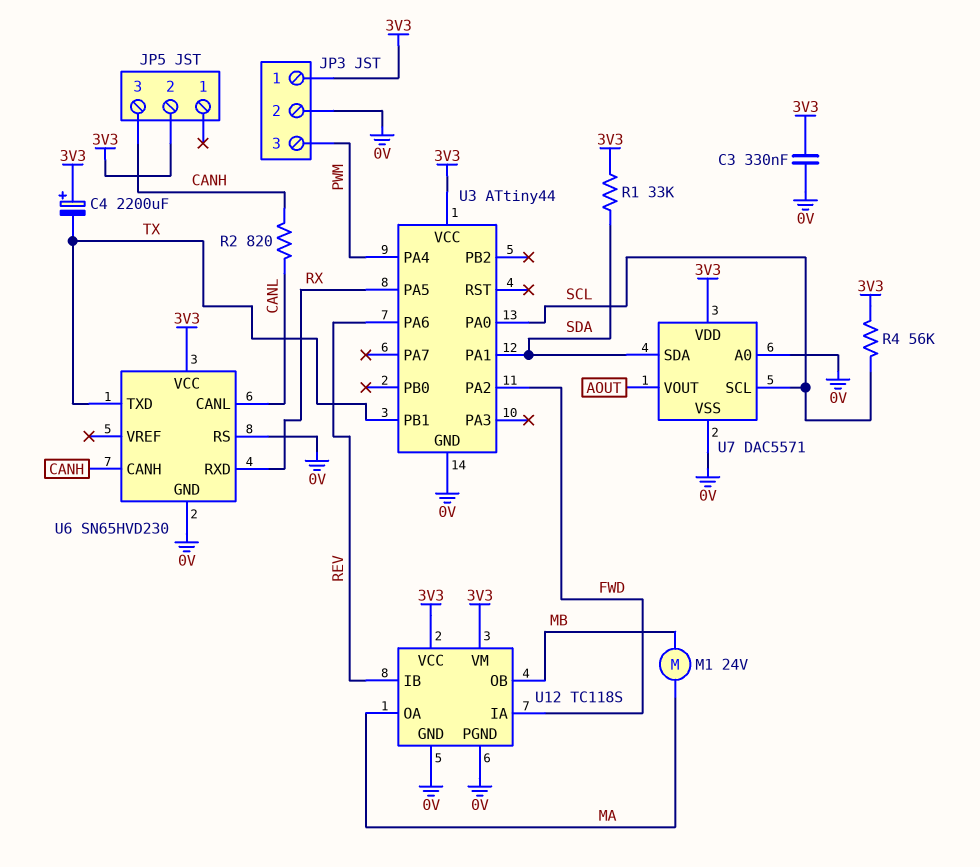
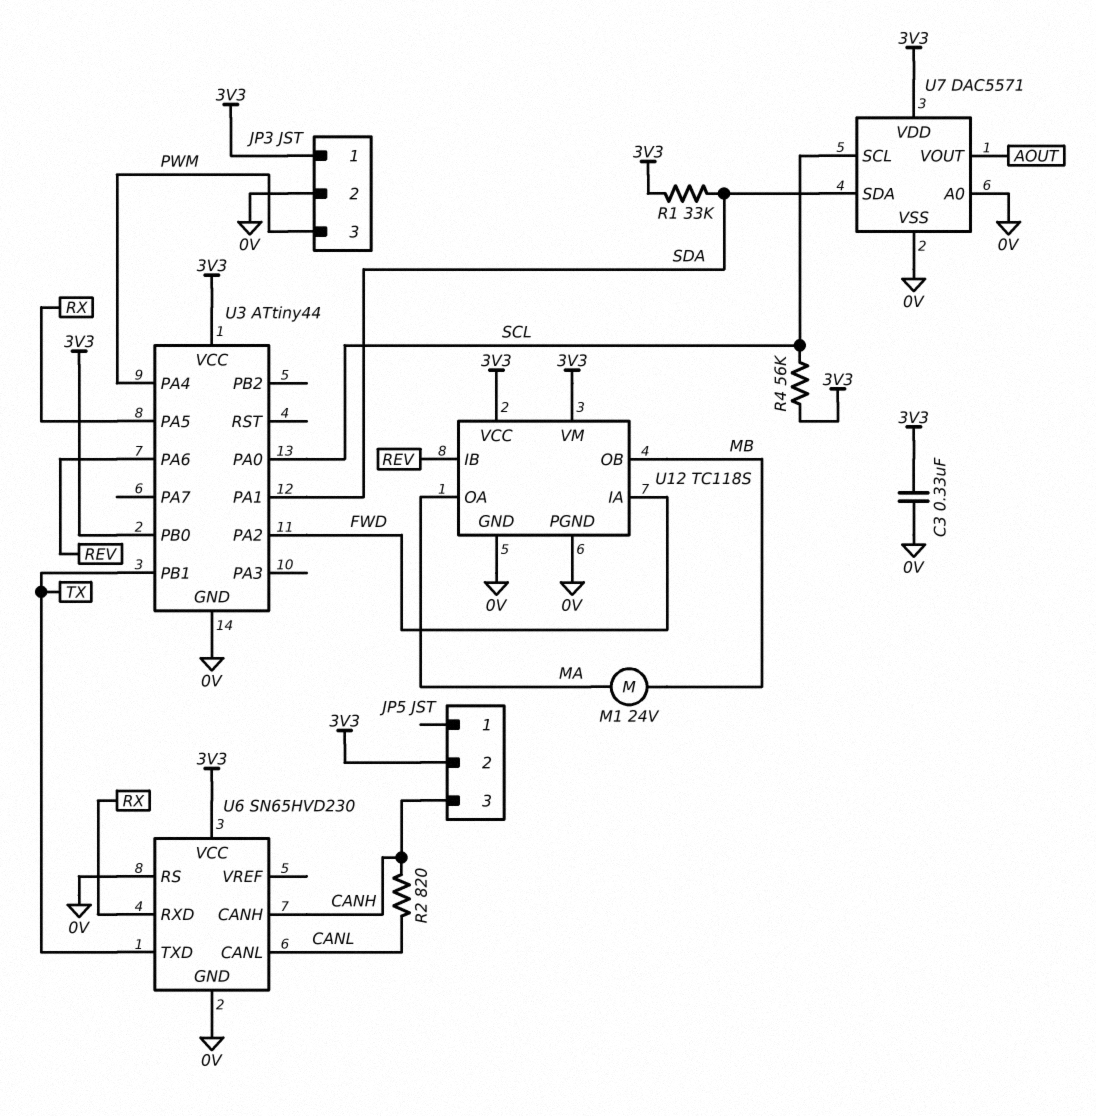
C4: 2200uF (plus 3V3, minus TX) -> none
U3 pin PB0: none -> 3V3

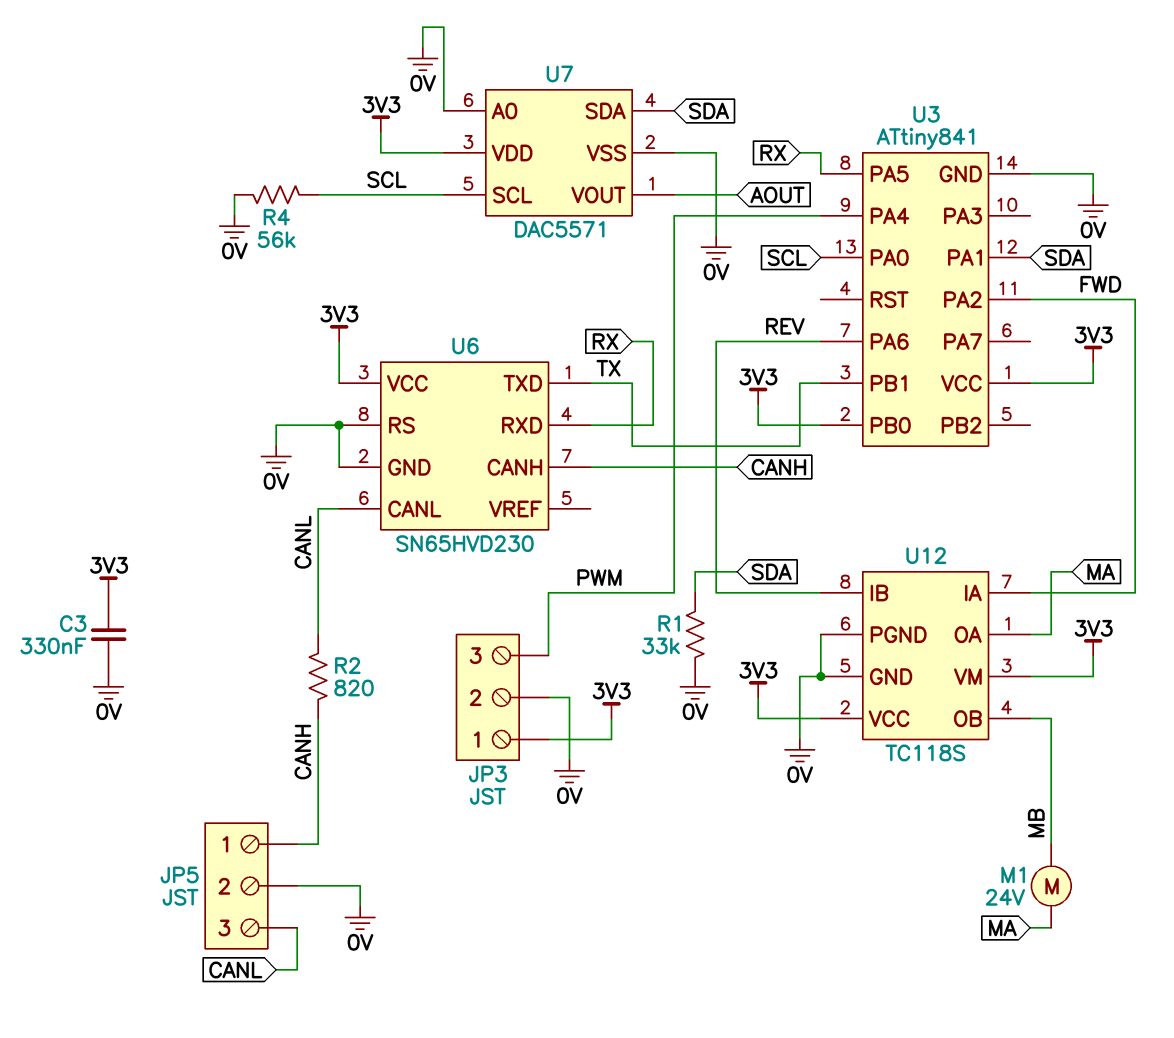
JP5 pin 1: none -> CANH
JP5 pin 2: 3V3 -> 0V
JP5 pin 3: CANH -> CANL
R1: 33k (3V3, SDA) -> 33k (0V, SDA)
R4: 56k (3V3, SCL) -> 56k (0V, SCL)
U3: ATtiny44 -> ATtiny841

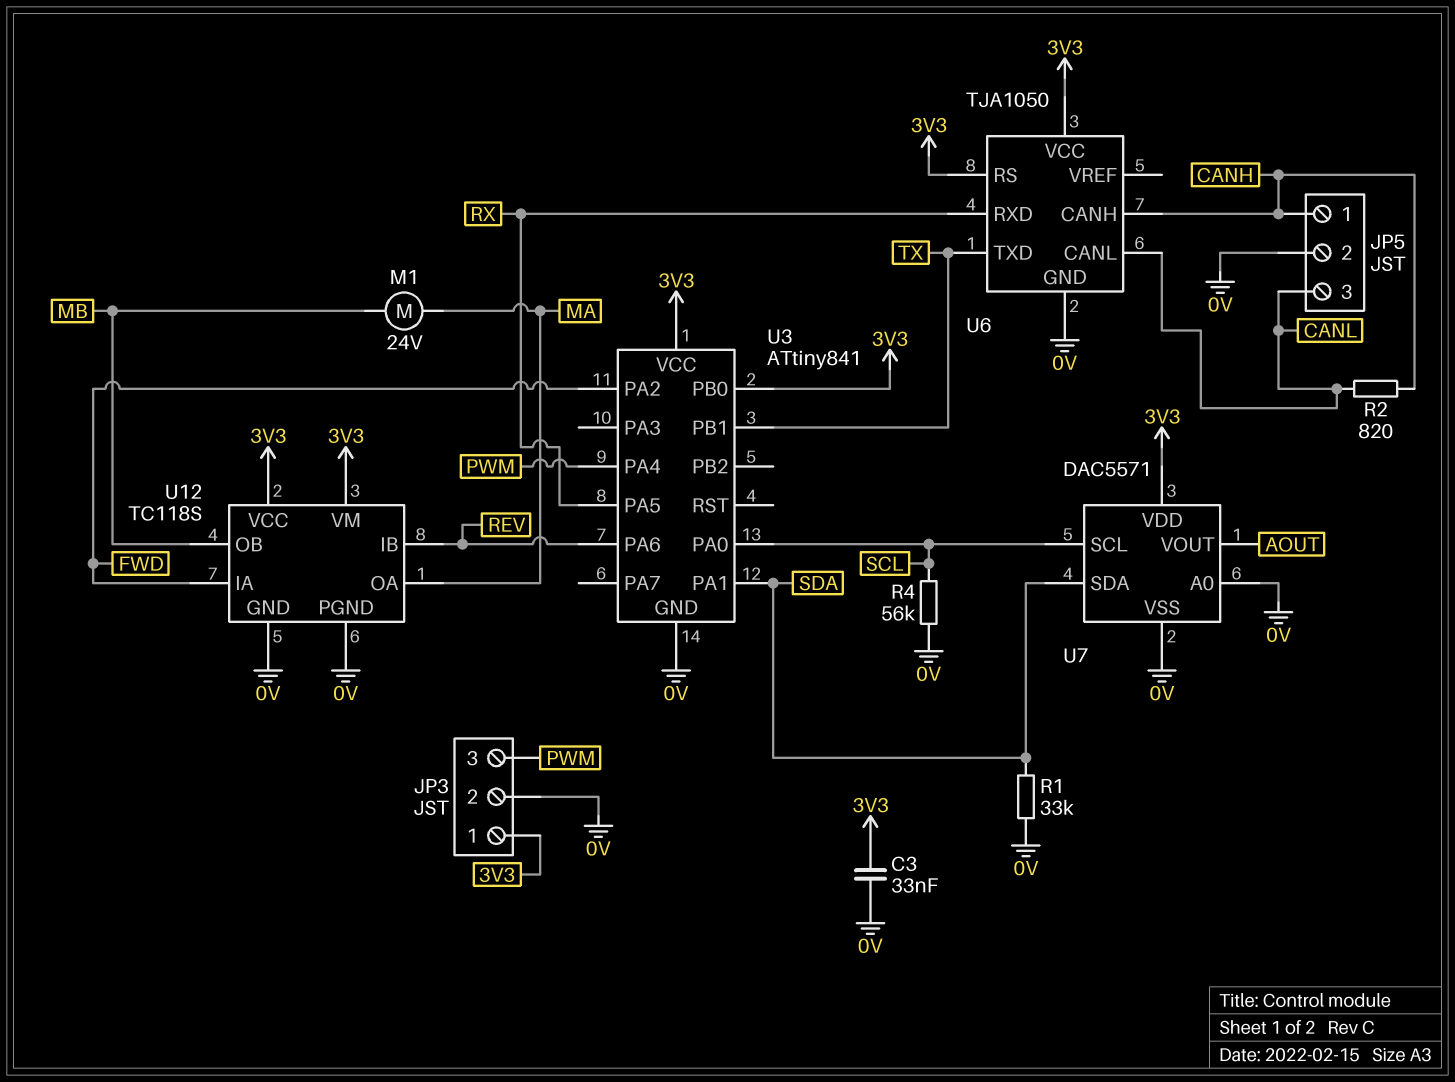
C3: 330nF (0V, 3V3) -> 33nF (0V, 3V3)
U6: SN65HVD230 -> TJA1050
U6 pin RS: 0V -> 3V3

